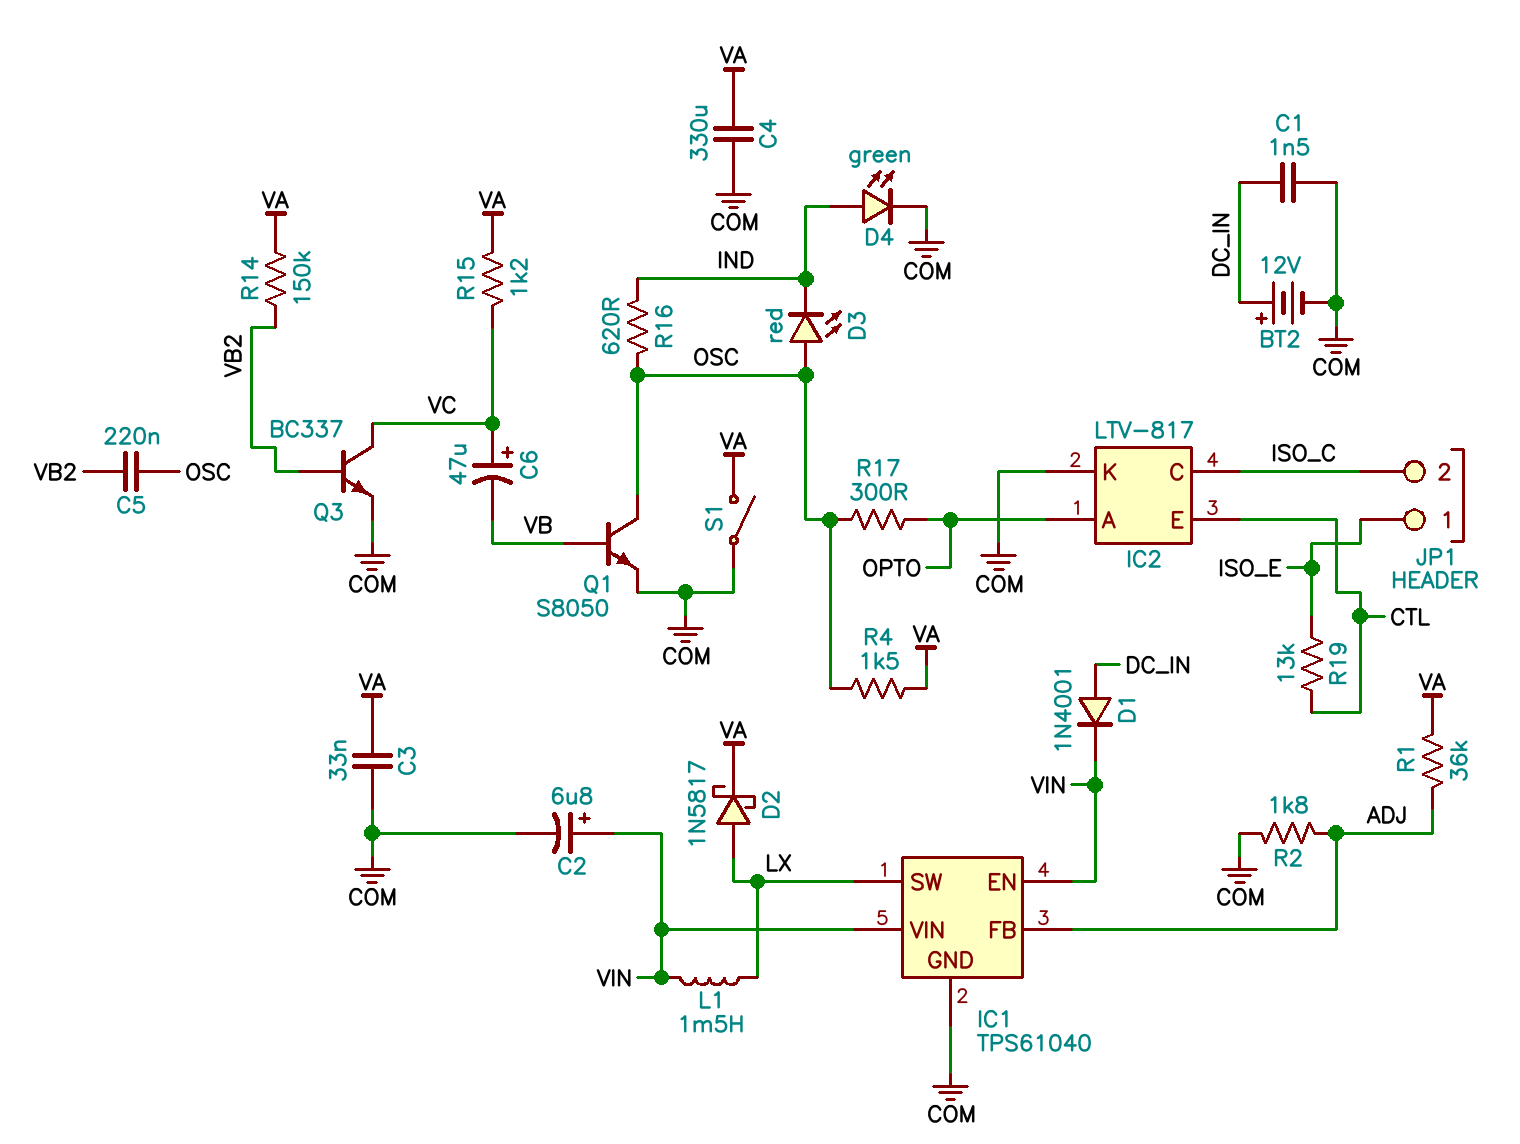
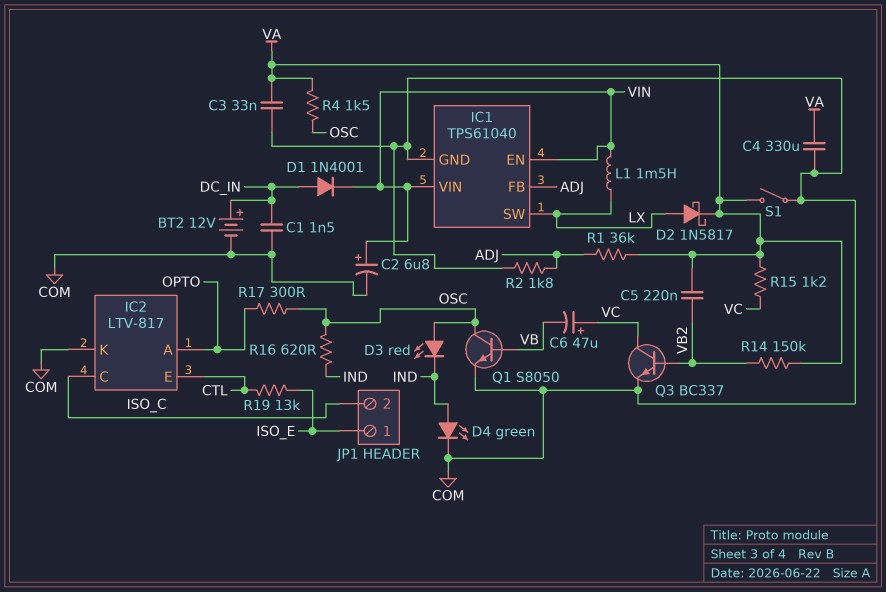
C5: 220nF (OSC, VB2) -> 220nF (VA, VB2)

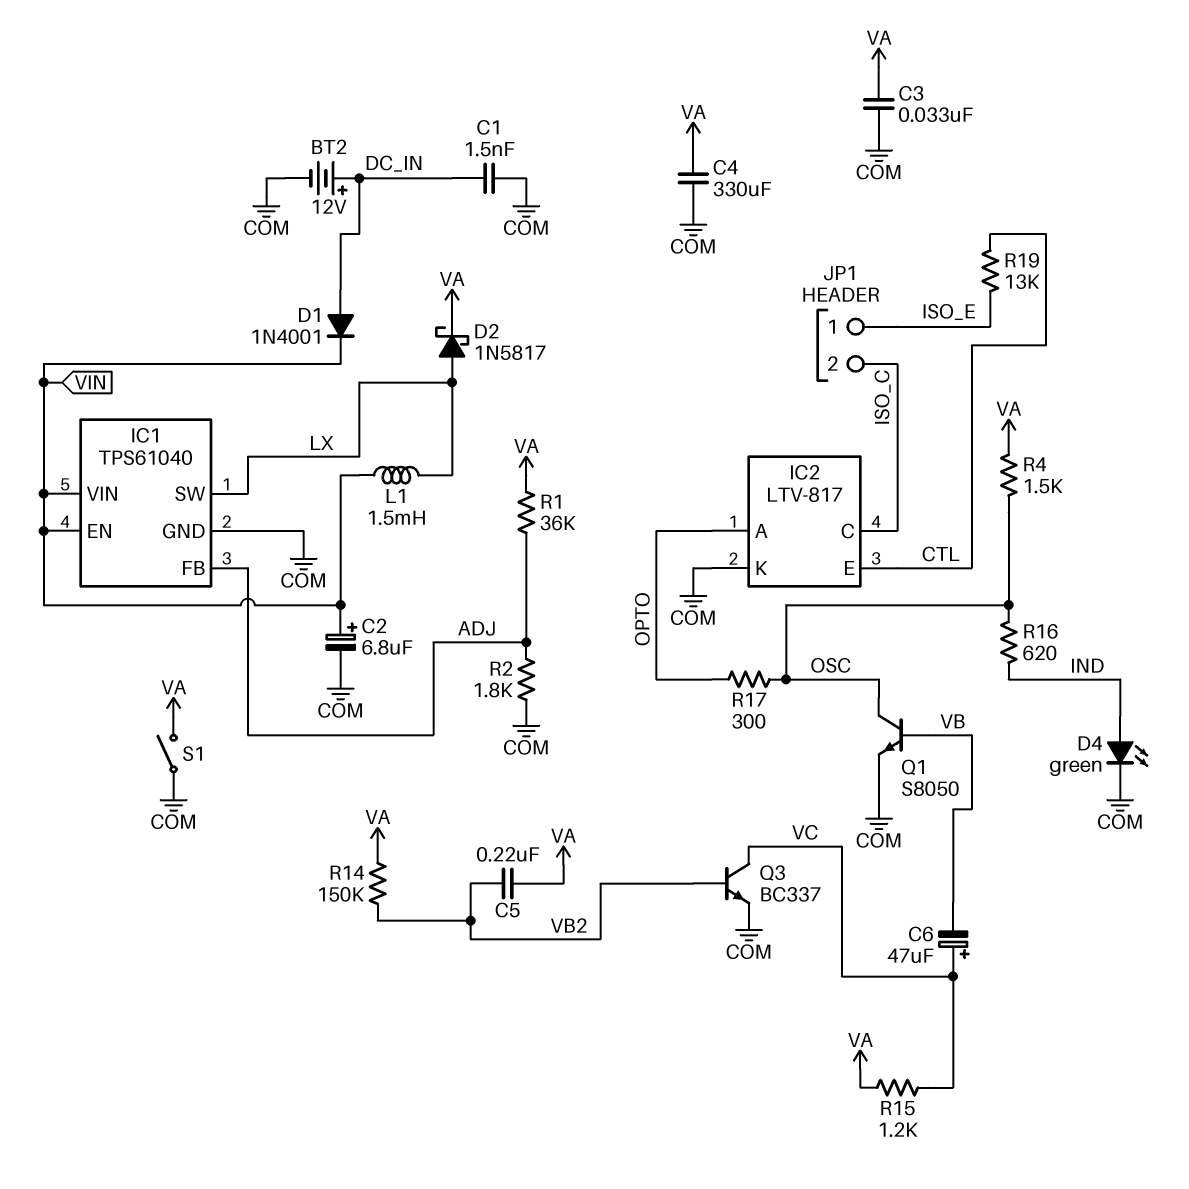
D3: LED red (A OSC, K IND) -> none

